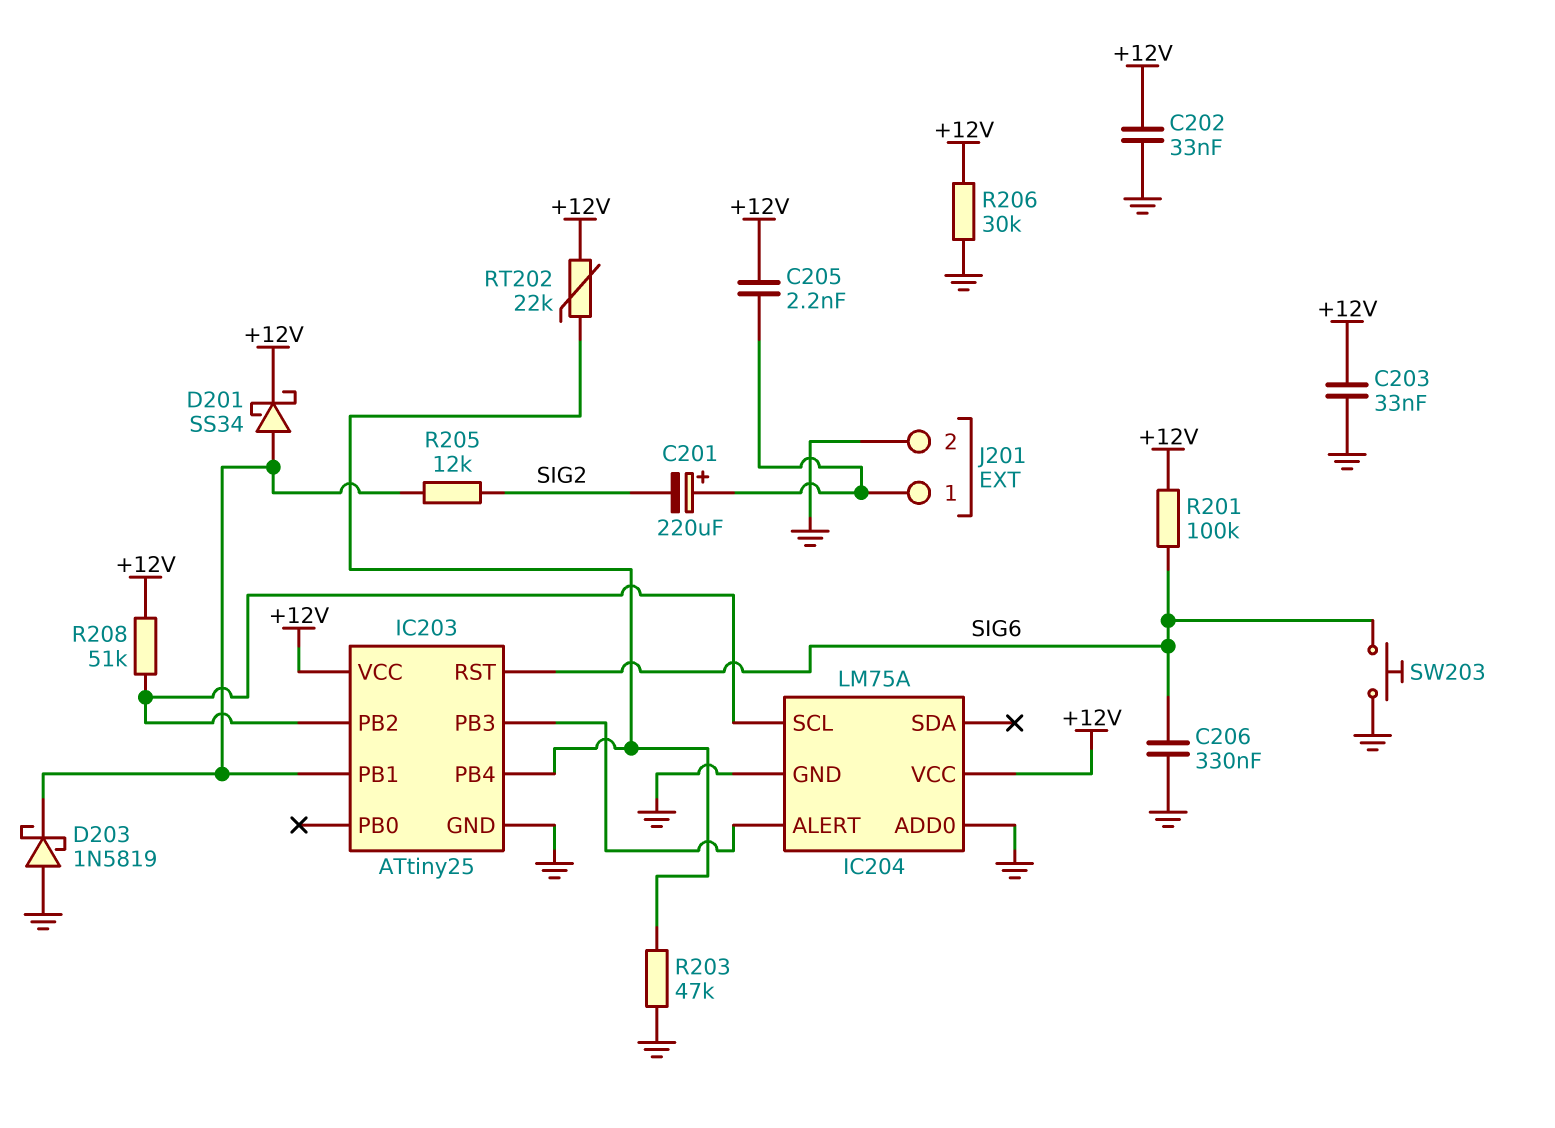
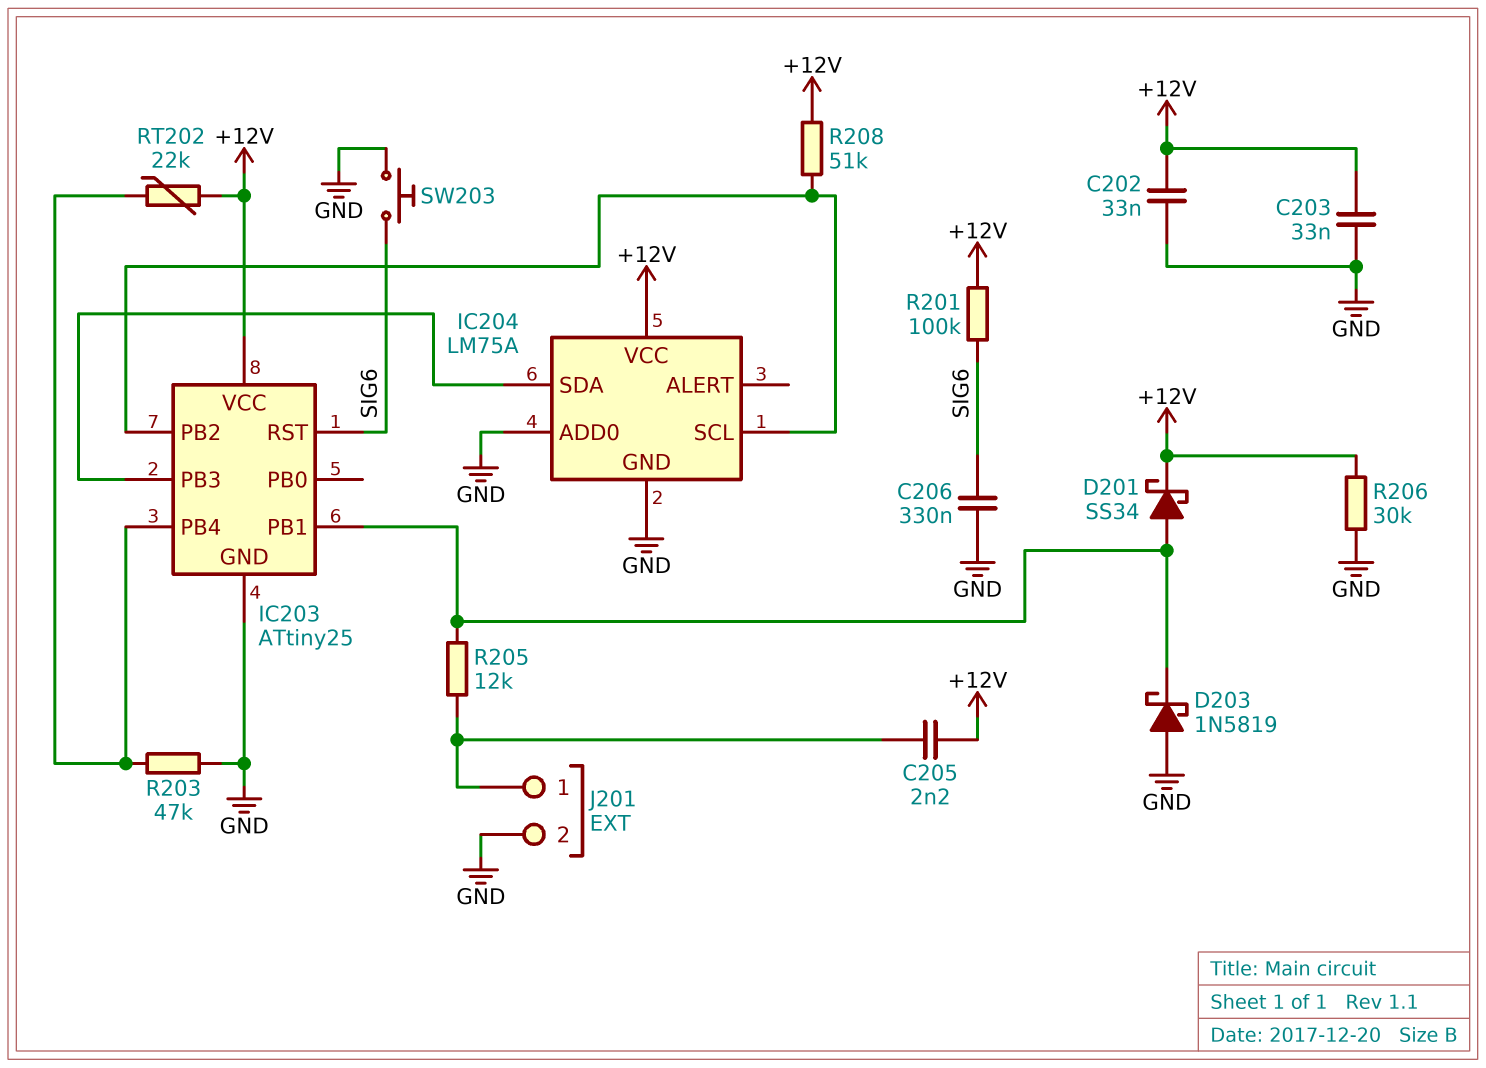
C201: 220uF (plus J201/1, minus SIG2) -> none
IC204 pin ALERT: IC203/PB3 -> none
IC204 pin SDA: none -> IC203/PB3
R205: 12k (IC203/PB1, SIG2) -> 12k (IC203/PB1, J201/1)

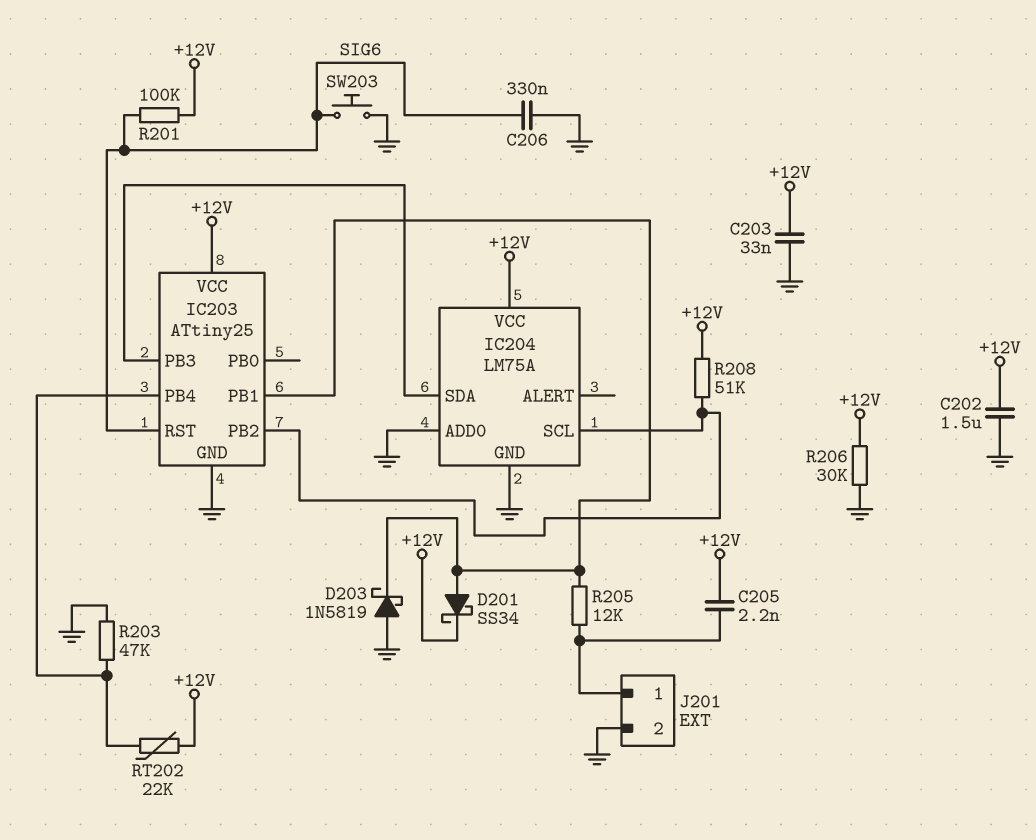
C202: 33nF (+12V, GND) -> 1.5uF (+12V, GND)

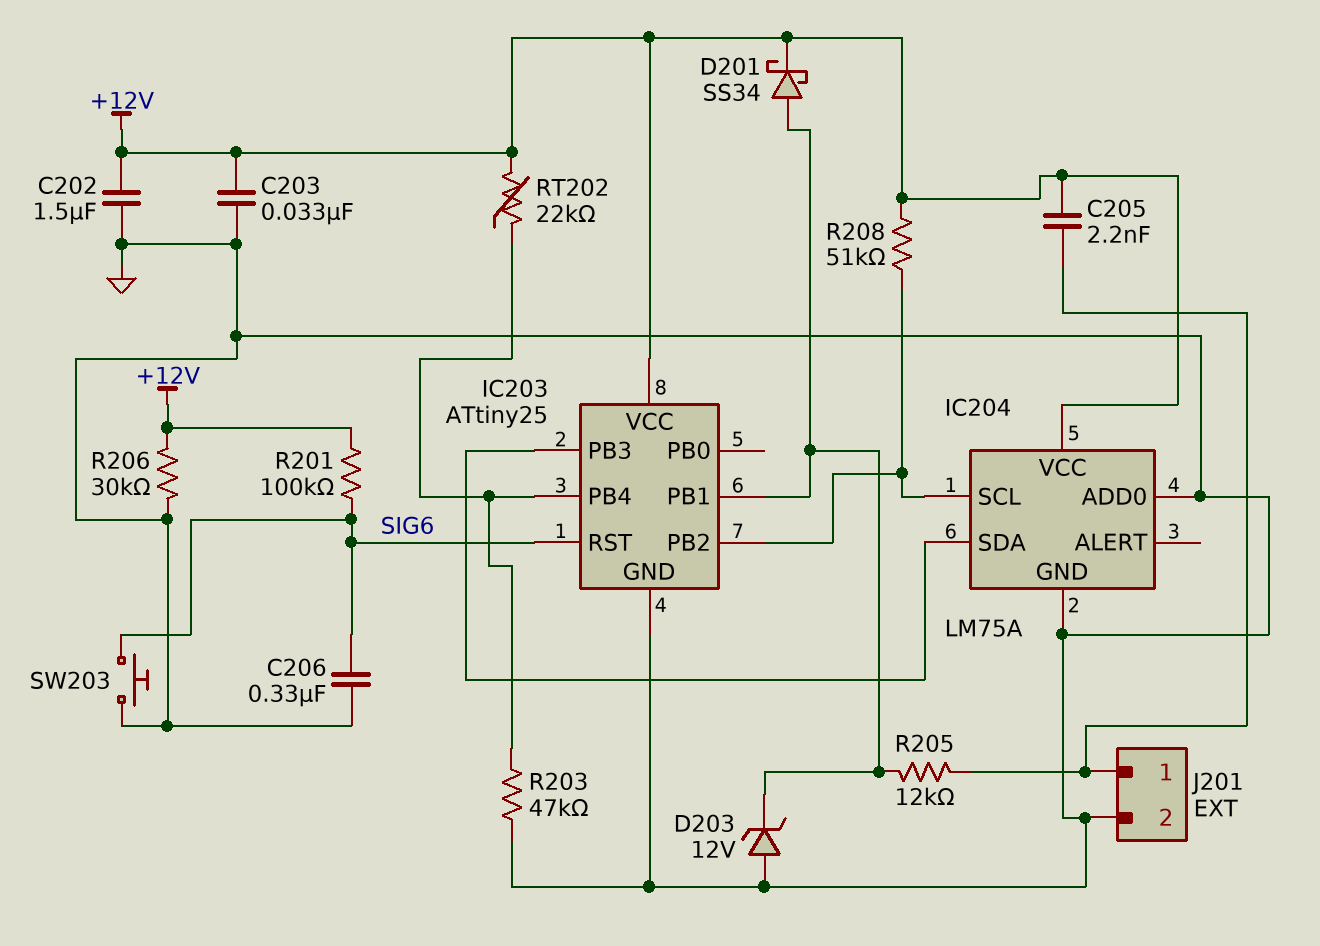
D203: schottky 1N5819 (A GND, K IC203/PB1) -> zener 12V (A GND, K IC203/PB1)

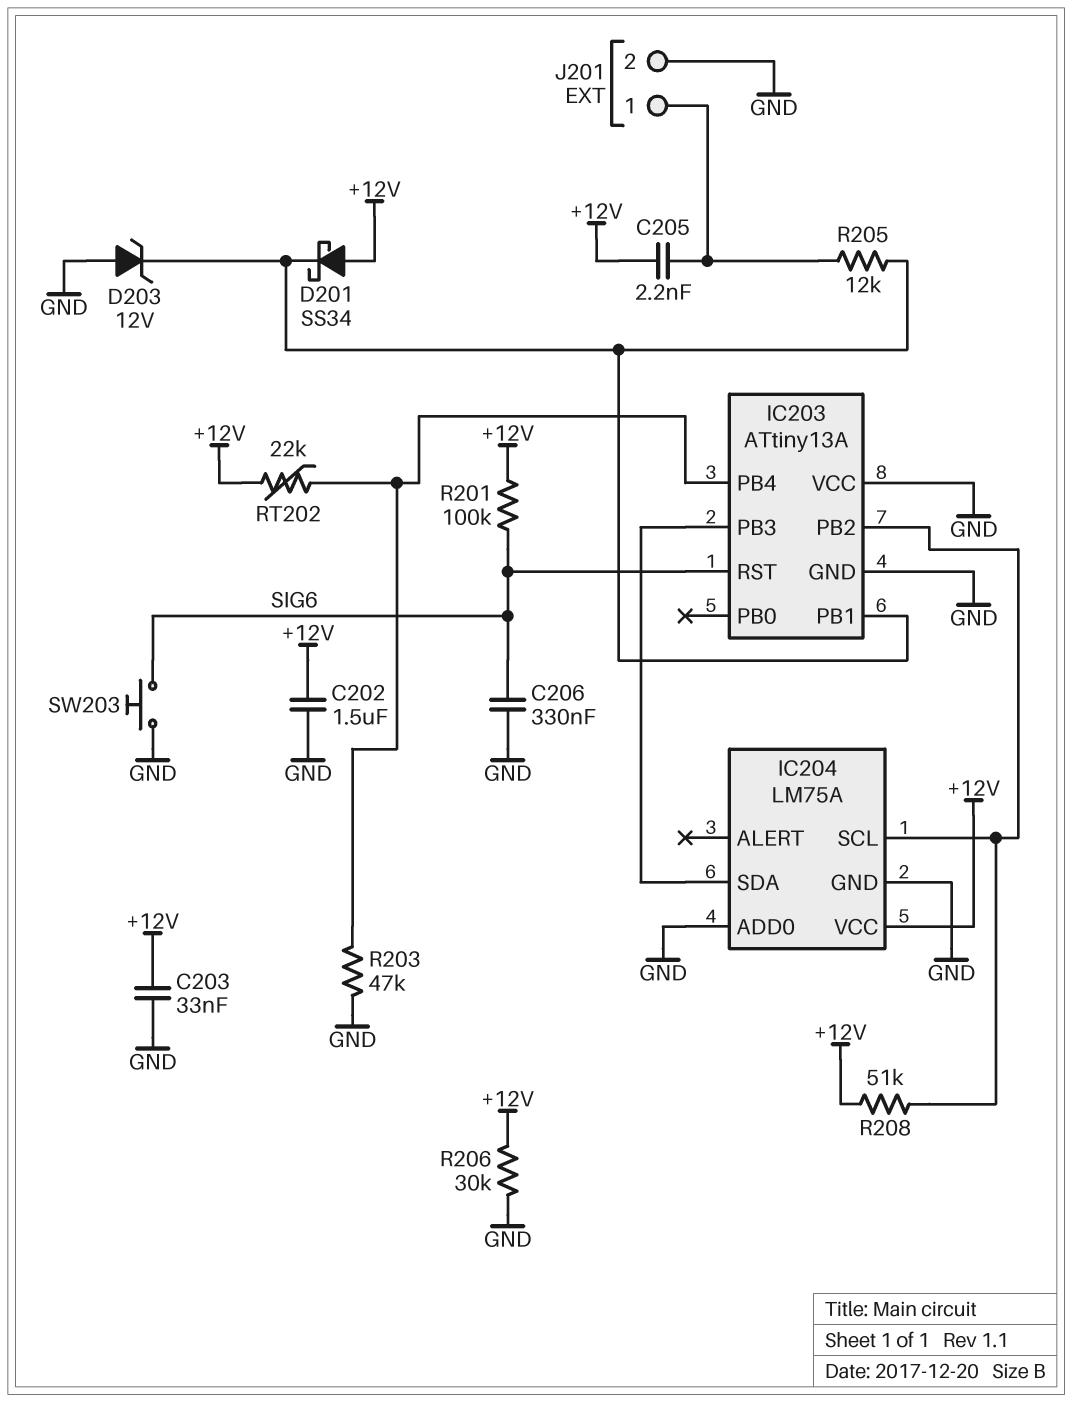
D201: schottky SS34 (A IC203/PB1, K +12V) -> schottky SS34 (A +12V, K IC203/PB1)
IC203: ATtiny25 -> ATtiny13A
IC203 pin VCC: +12V -> GND

